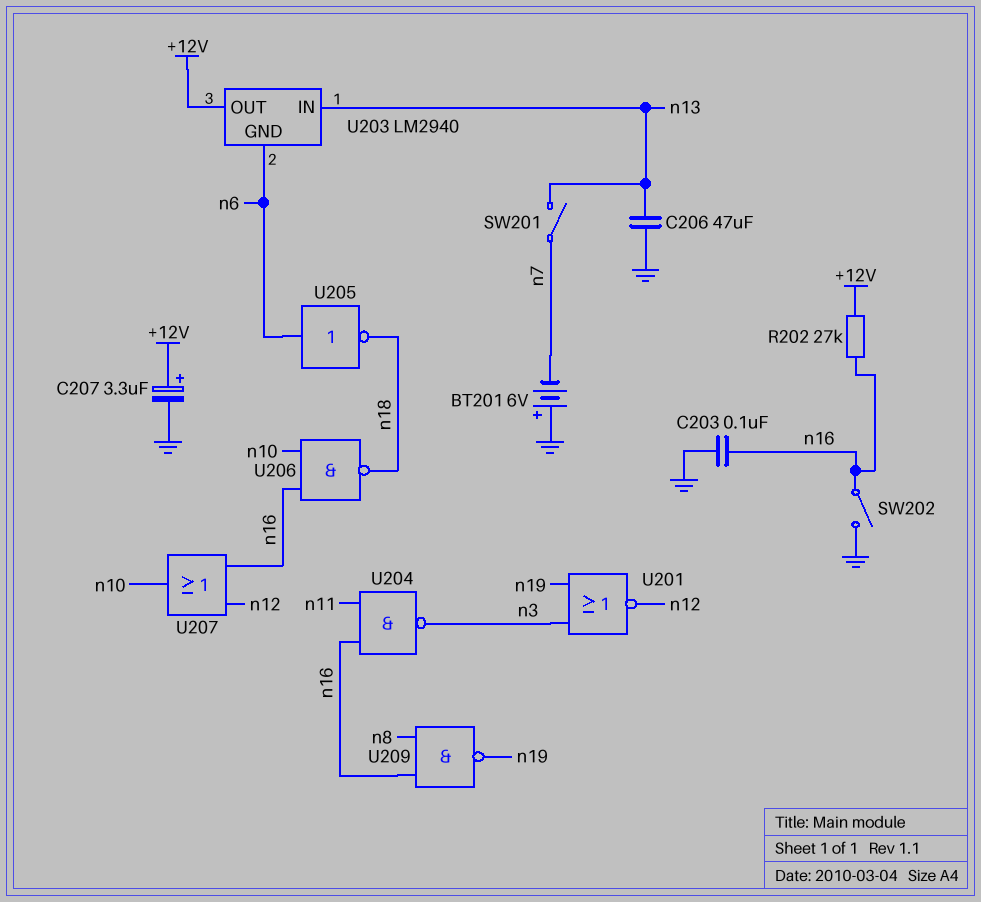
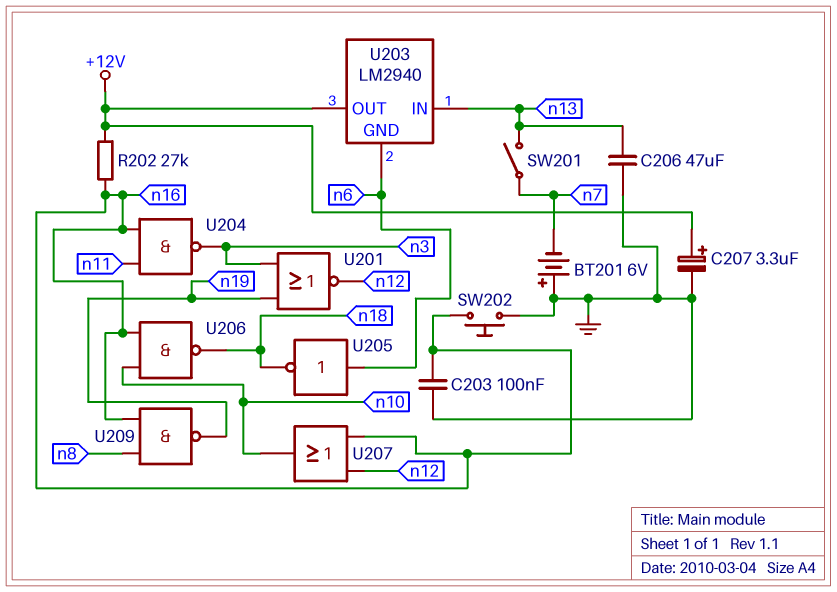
SW202: switch (GND, n16) -> button (GND, n16)

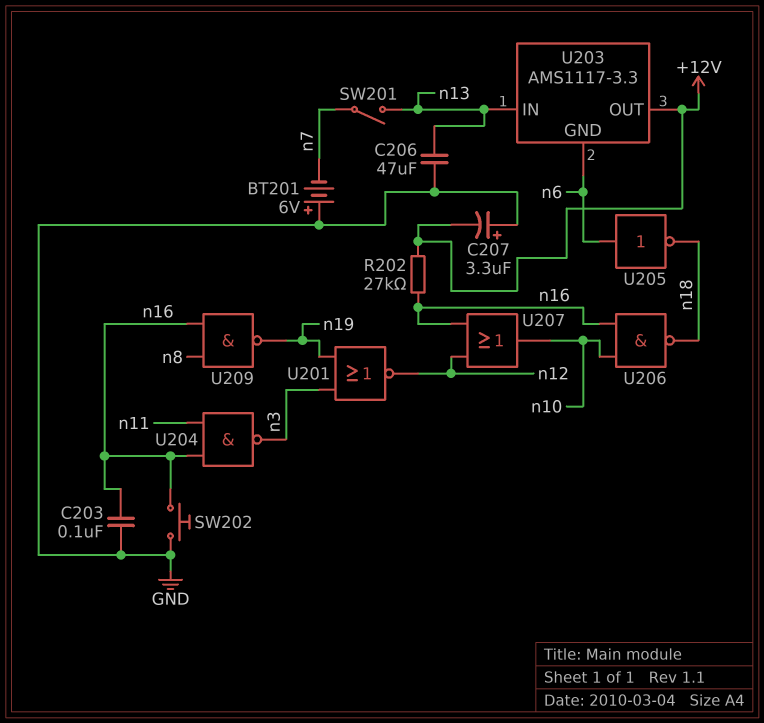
C207: 3.3uF (plus +12V, minus GND) -> 3.3uF (plus GND, minus +12V)
U203: LM2940 -> AMS1117-3.3

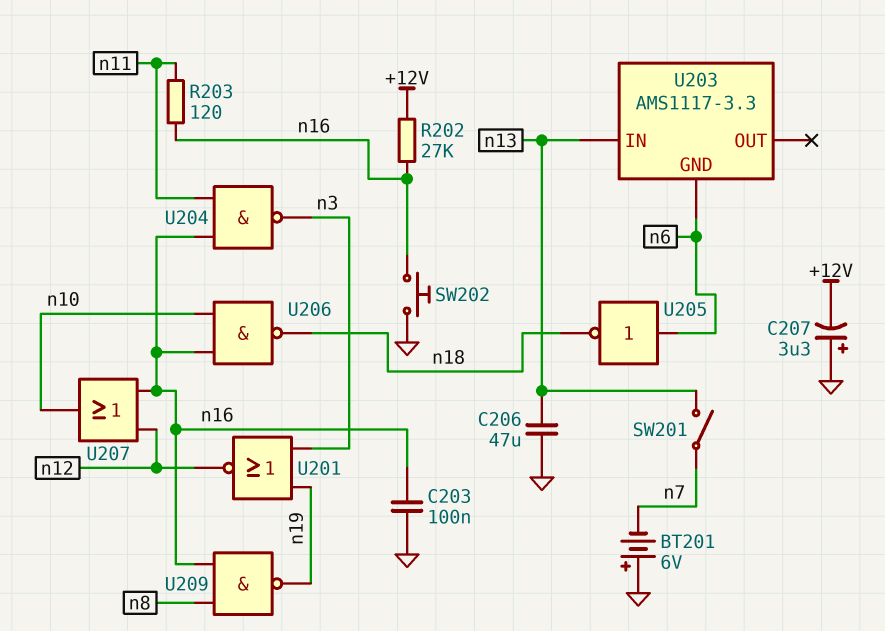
R203: none -> 120 (n11, n16)
U203 pin OUT: +12V -> none

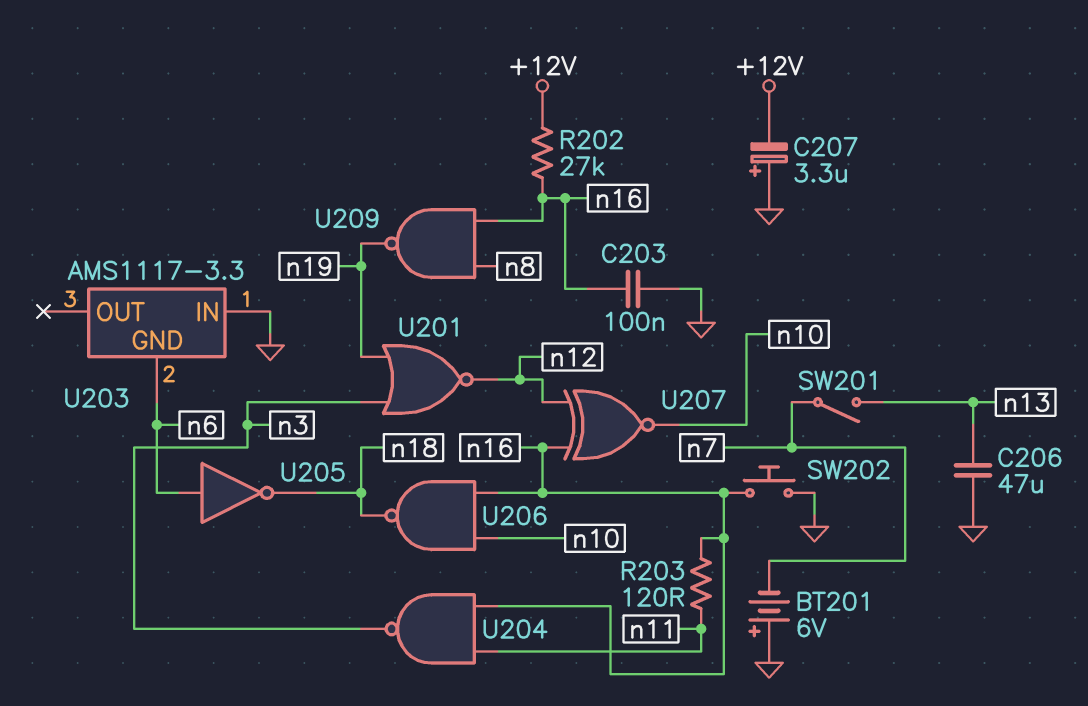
U203 pin IN: n13 -> GND
U207: OR (in n12, in n16, out n10) -> XNOR (in n12, in n16, out n10)

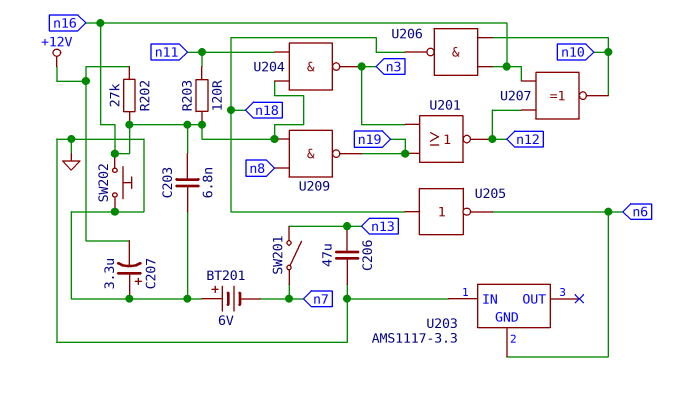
C203: 100nF (GND, n16) -> 6.8nF (GND, n16)
U205: NOT (in n6, out n18) -> NOT (in n18, out n6)

